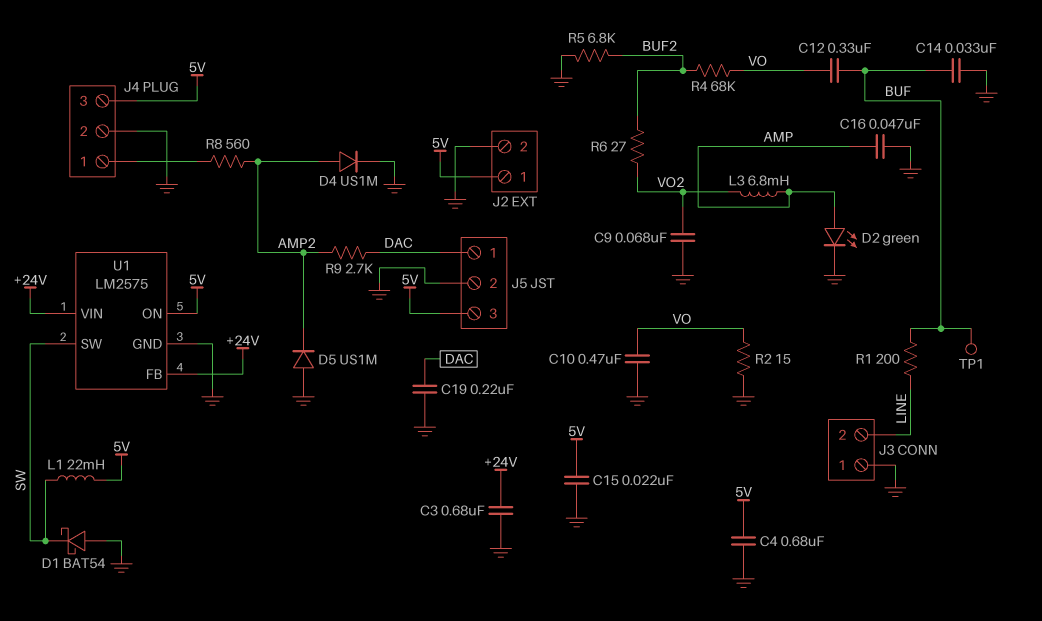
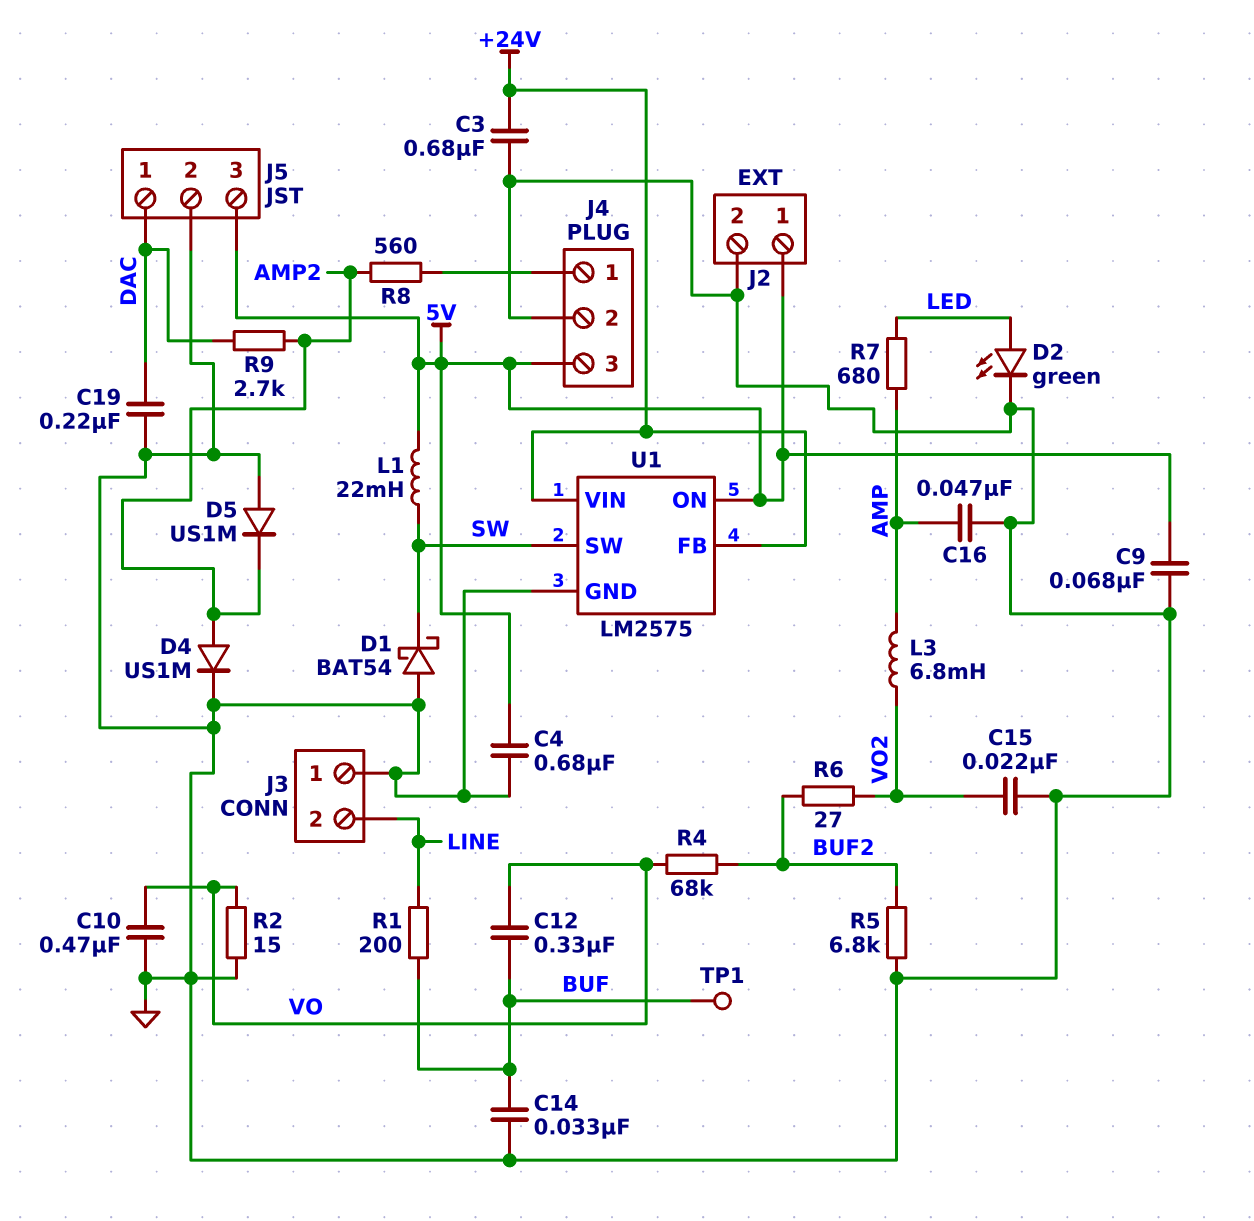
C9: 68nF (GND, VO2) -> 68nF (5V, GND)
C15: 22nF (5V, GND) -> 22nF (GND, VO2)
D2: LED green (A AMP, K GND) -> LED green (A LED, K GND)
R7: none -> 680 (AMP, LED)

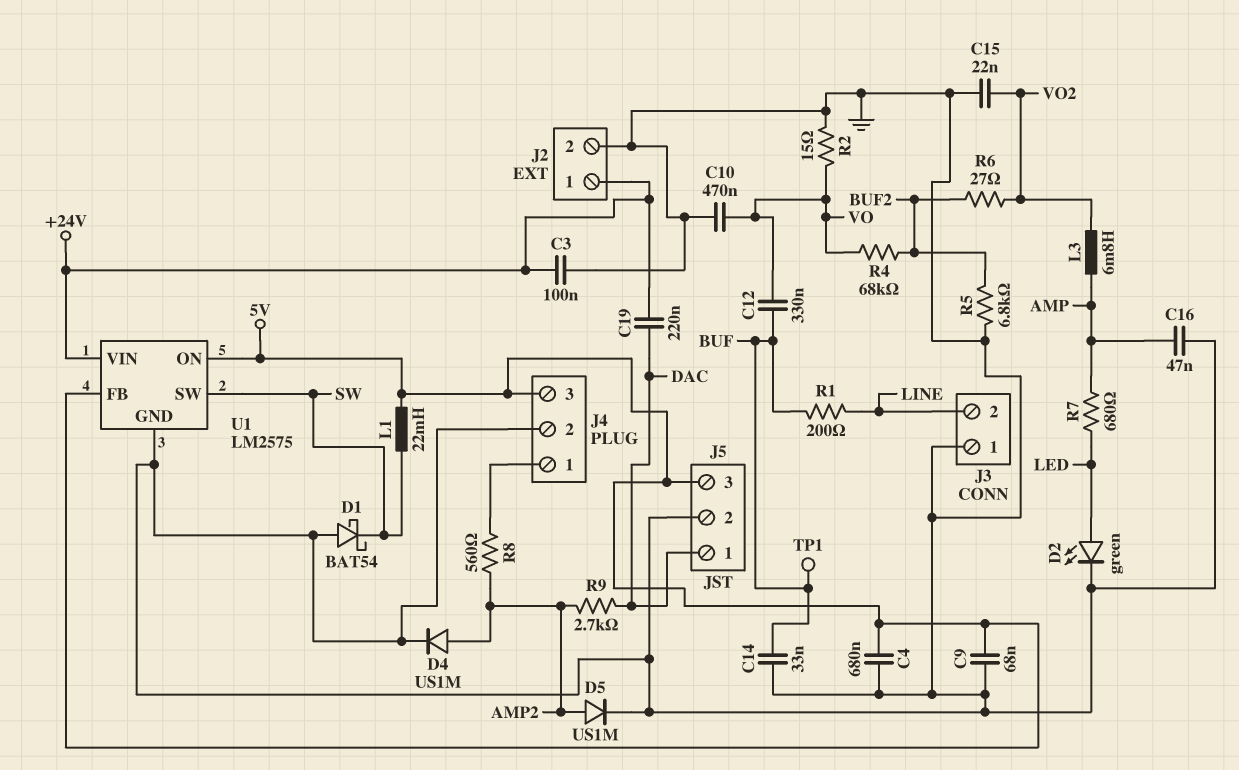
C3: 680nF (+24V, GND) -> 100nF (+24V, GND)
C19: 220nF (DAC, GND) -> 220nF (+24V, DAC)
D5: diode US1M (A GND, K AMP2) -> diode US1M (A AMP2, K GND)
J2 pin 1: 5V -> +24V
U1 pin FB: +24V -> 5V

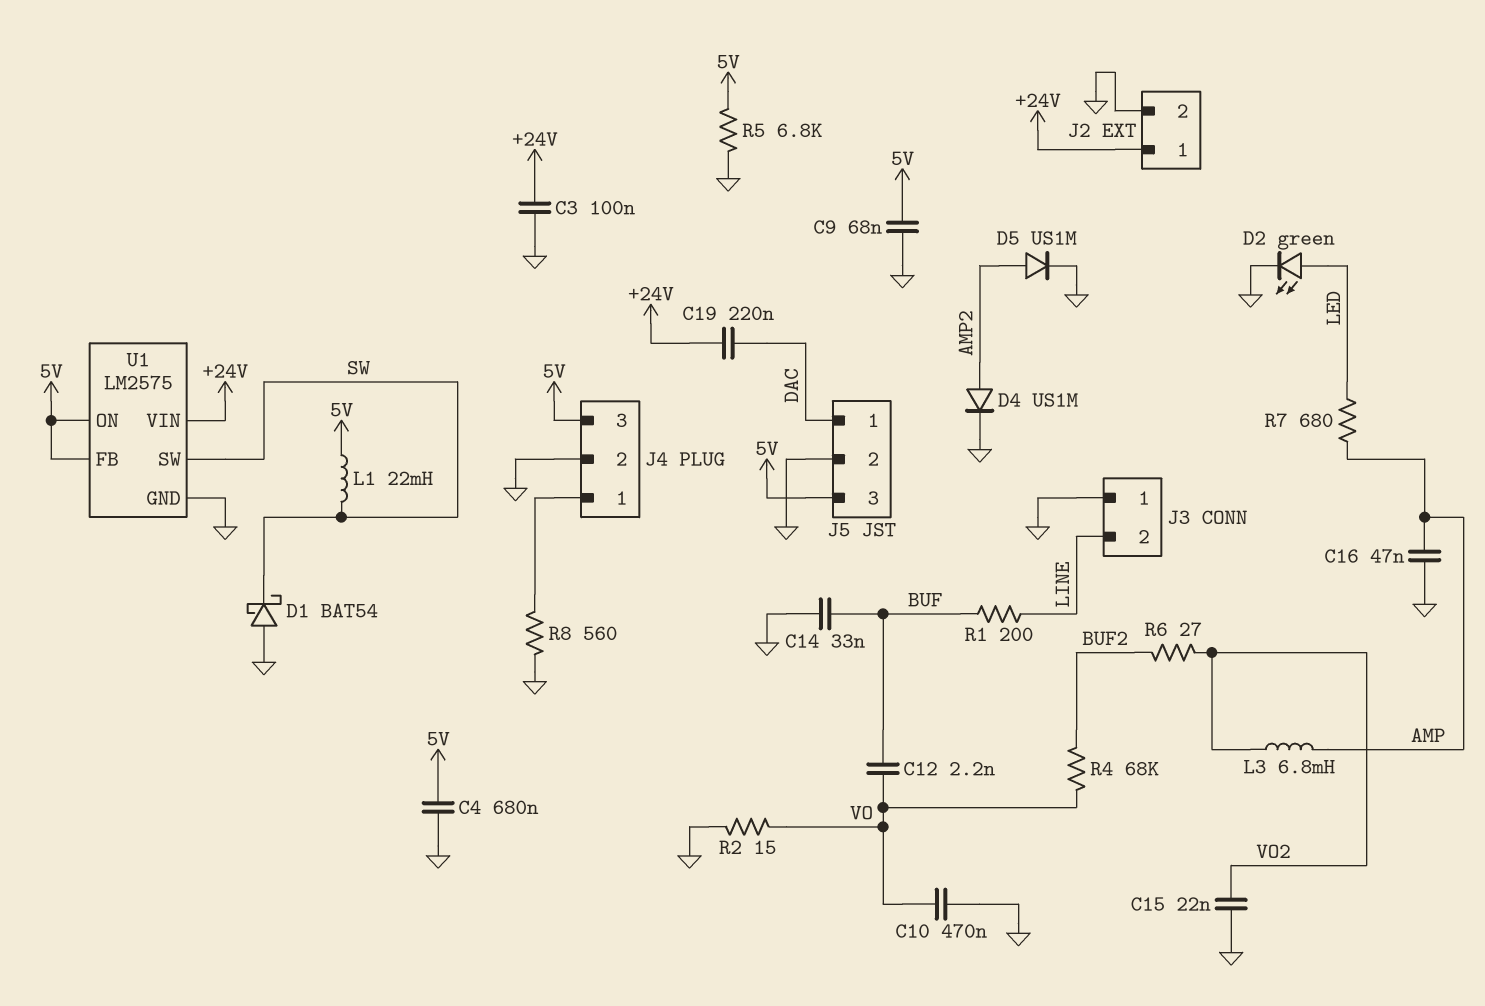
C12: 330nF (BUF, VO) -> 2.2nF (BUF, VO)
R5: 6.8k (BUF2, GND) -> 6.8k (5V, GND)
R8: 560 (AMP2, J4/1) -> 560 (GND, J4/1)
R9: 2.7k (AMP2, DAC) -> none
TP1: test point (BUF) -> none

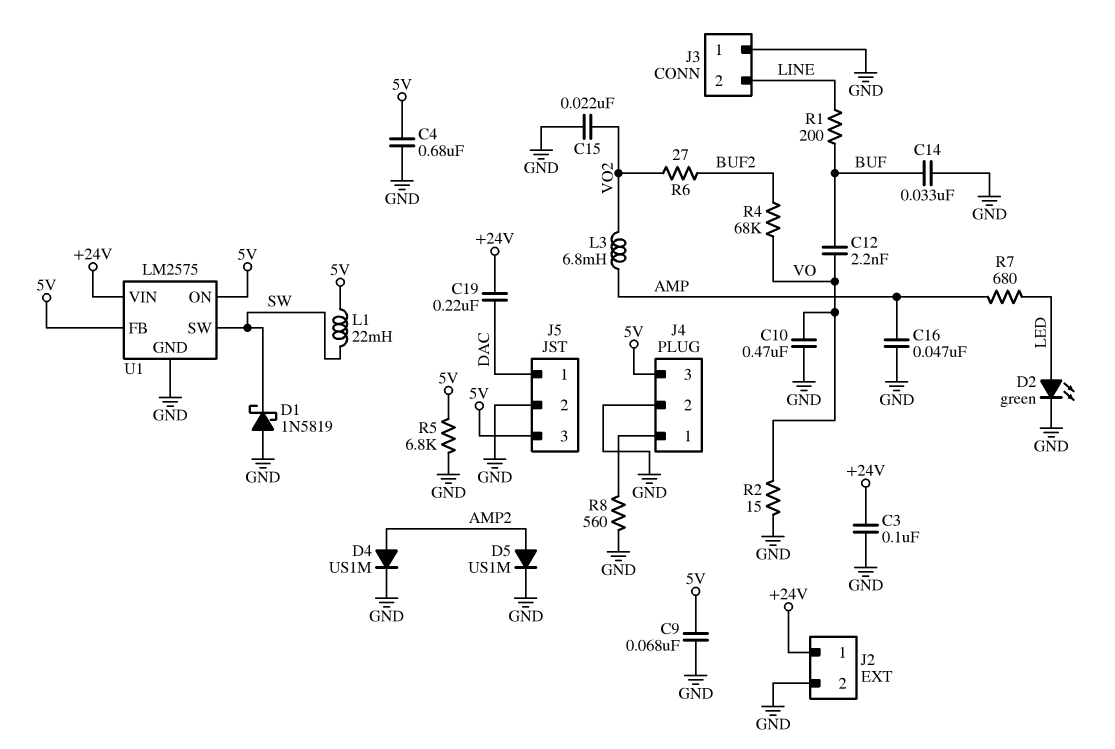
D1: schottky BAT54 (A GND, K SW) -> schottky 1N5819 (A GND, K SW)

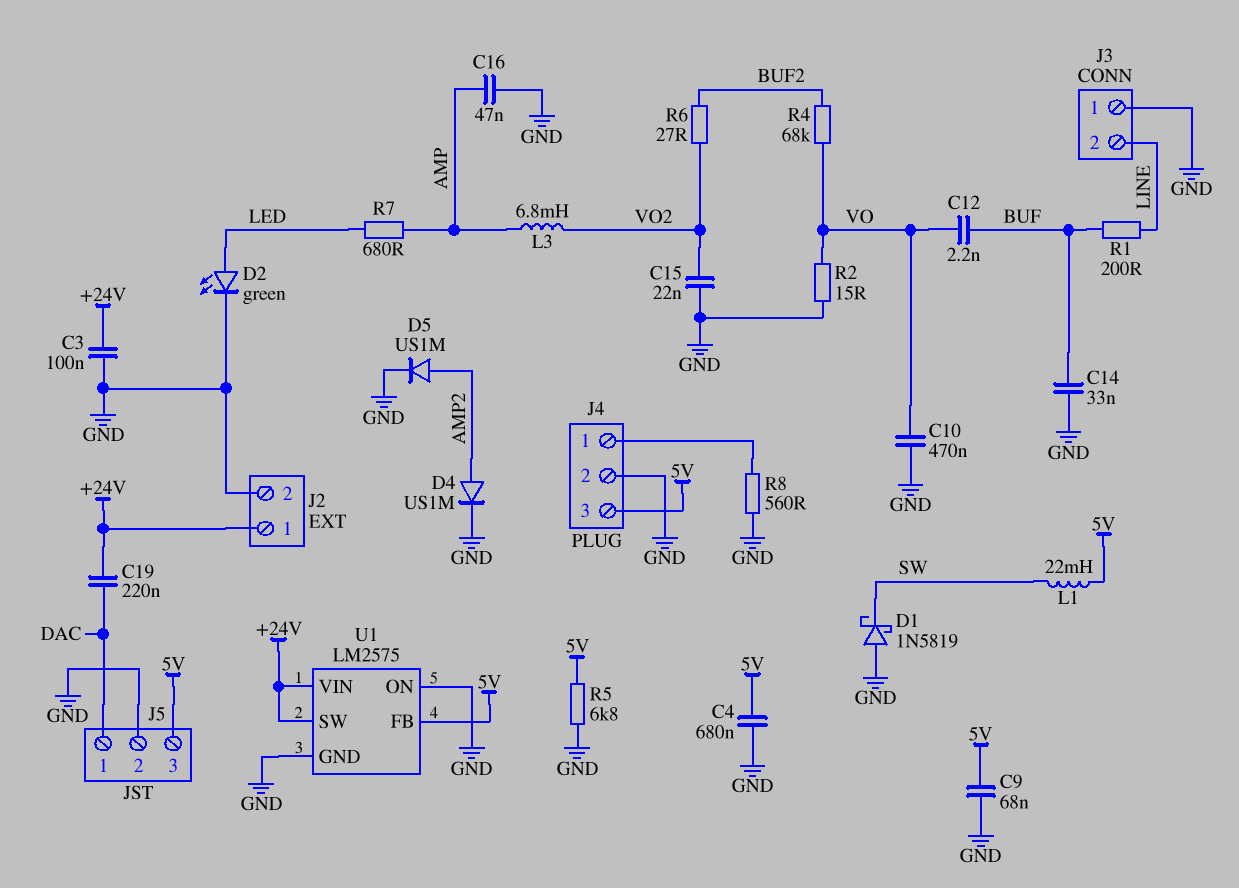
U1 pin ON: 5V -> GND
U1 pin SW: SW -> +24V

